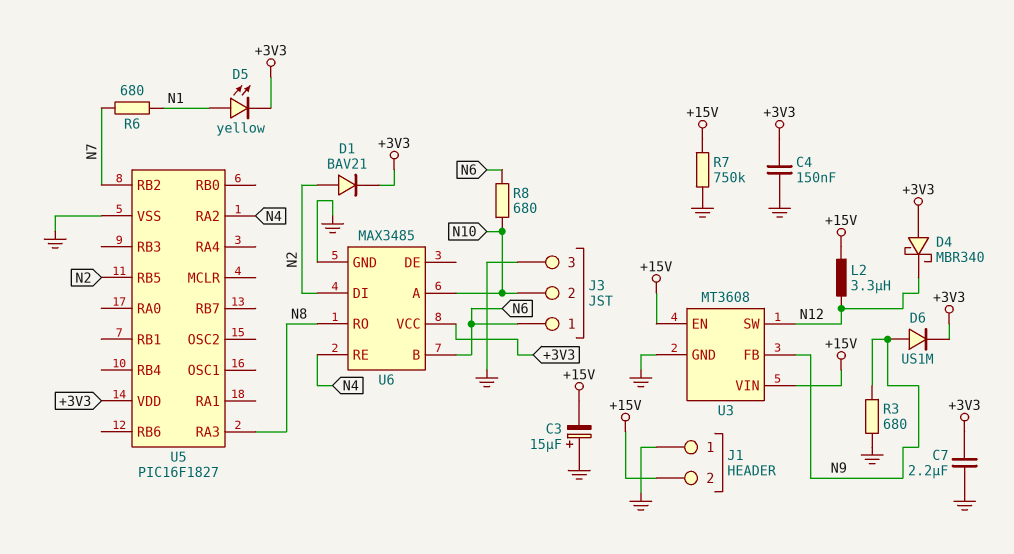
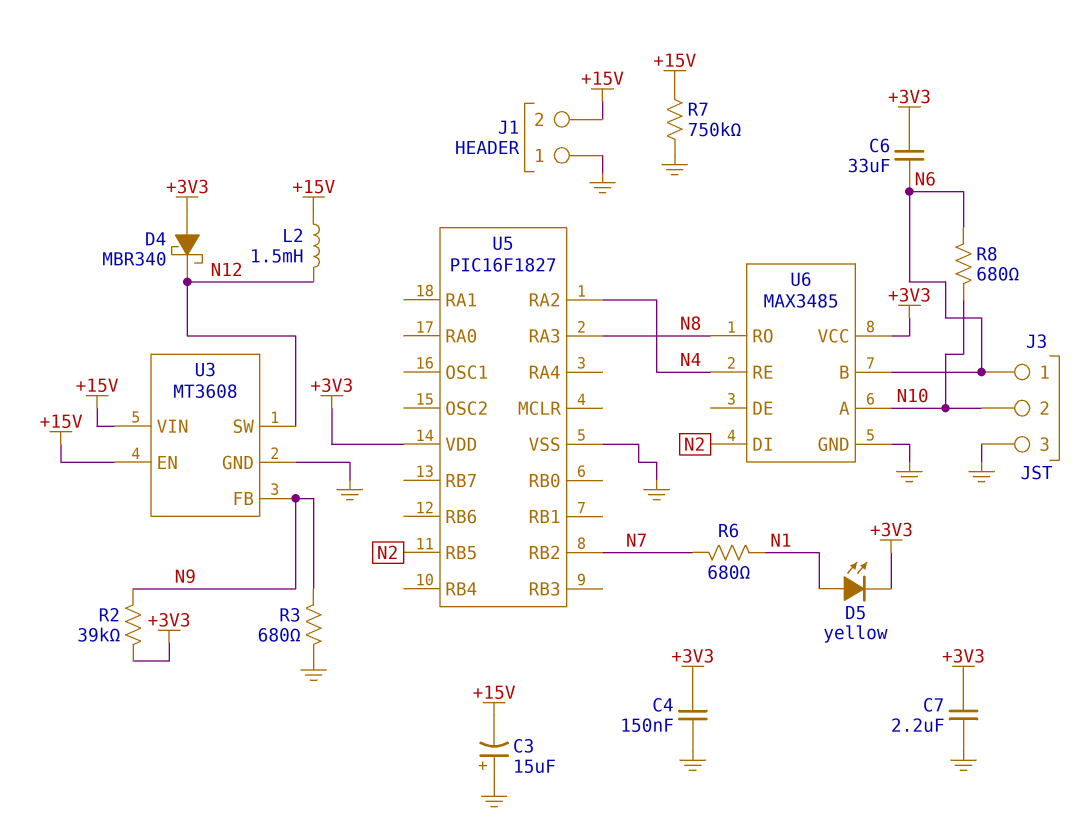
C6: none -> 33uF (+3V3, N6)
D1: diode BAV21 (A N2, K +3V3) -> none
D6: diode US1M (A N9, K +3V3) -> none
L2: 3.3uH (+15V, N12) -> 1.5mH (+15V, N12)
R2: none -> 39k (+3V3, N9)

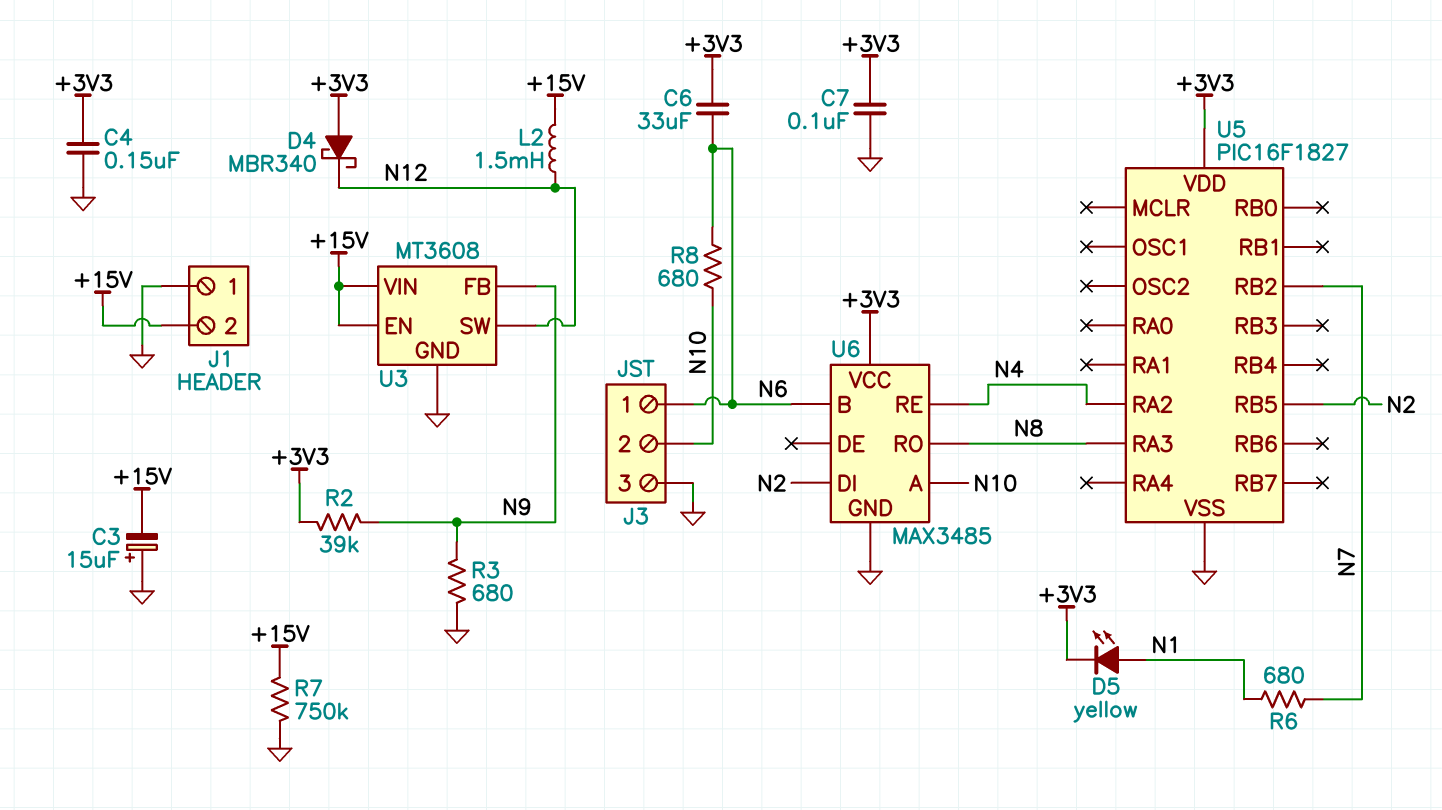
C7: 2.2uF (+3V3, GND) -> 100nF (+3V3, GND)

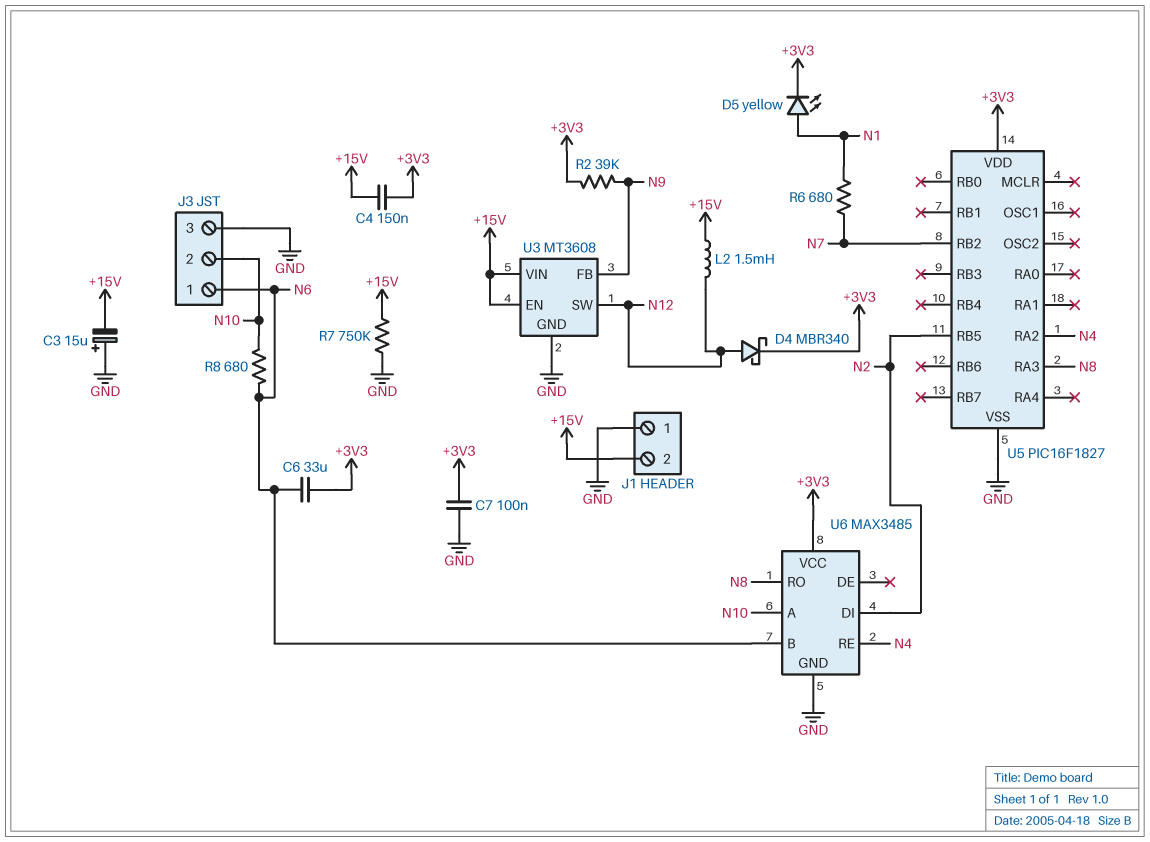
C4: 150nF (+3V3, GND) -> 150nF (+3V3, +15V)
D4: schottky MBR340 (A +3V3, K N12) -> schottky MBR340 (A N12, K +3V3)
R3: 680 (GND, N9) -> none

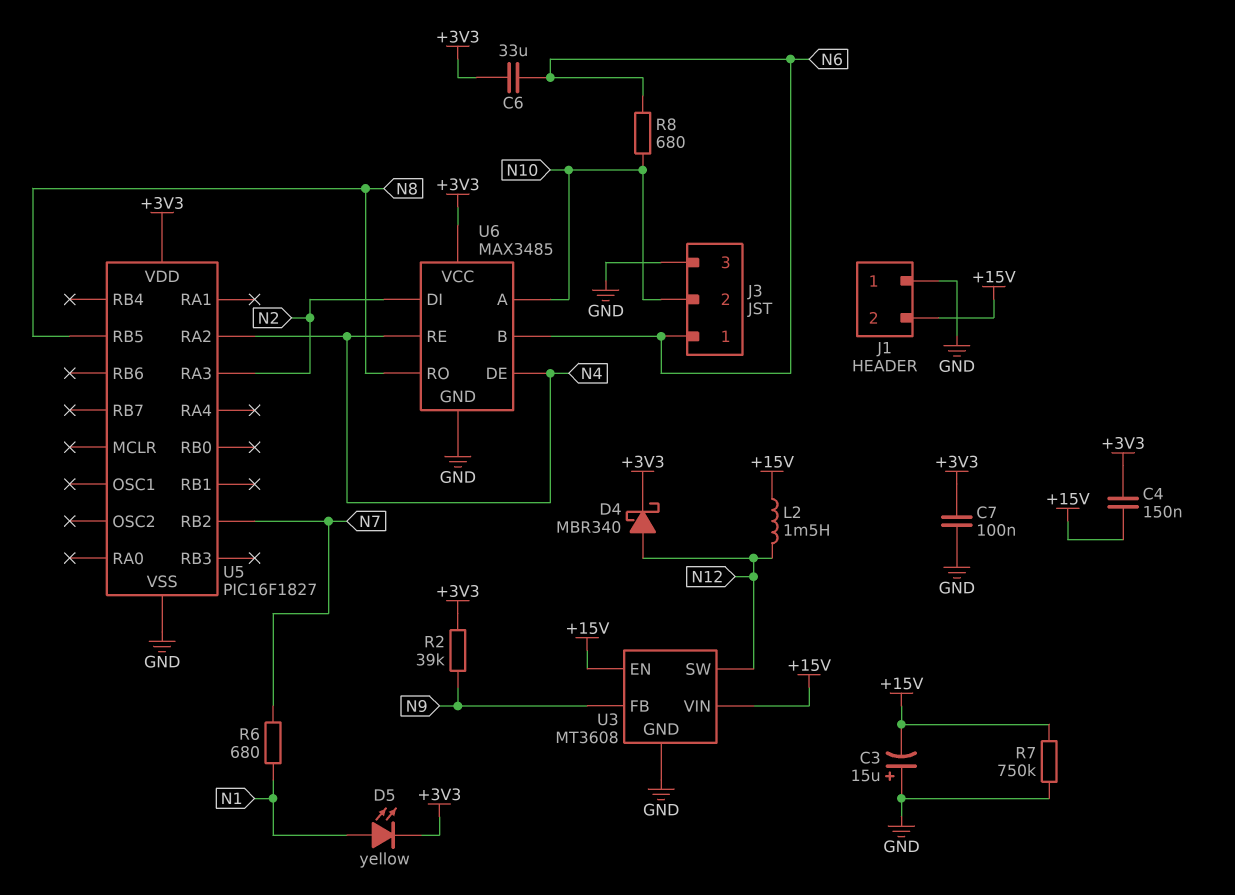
U5 pin RA3: N8 -> N2
U5 pin RB5: N2 -> N8
U6 pin DE: none -> N4

